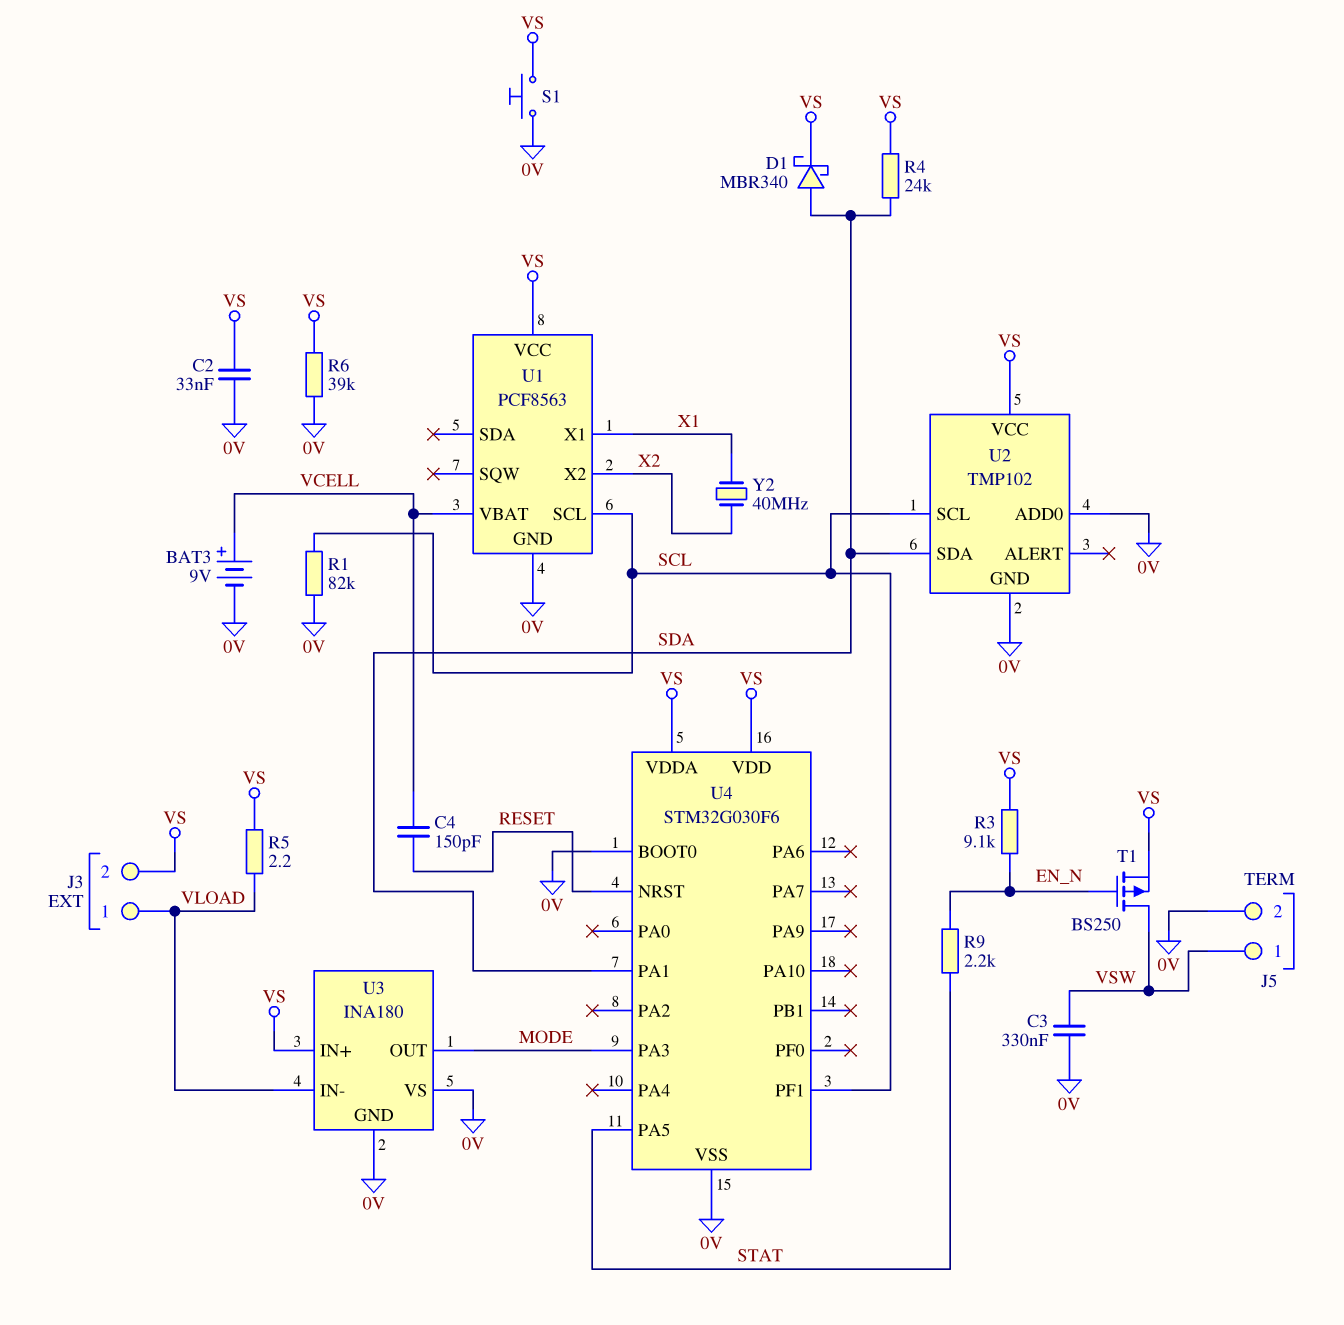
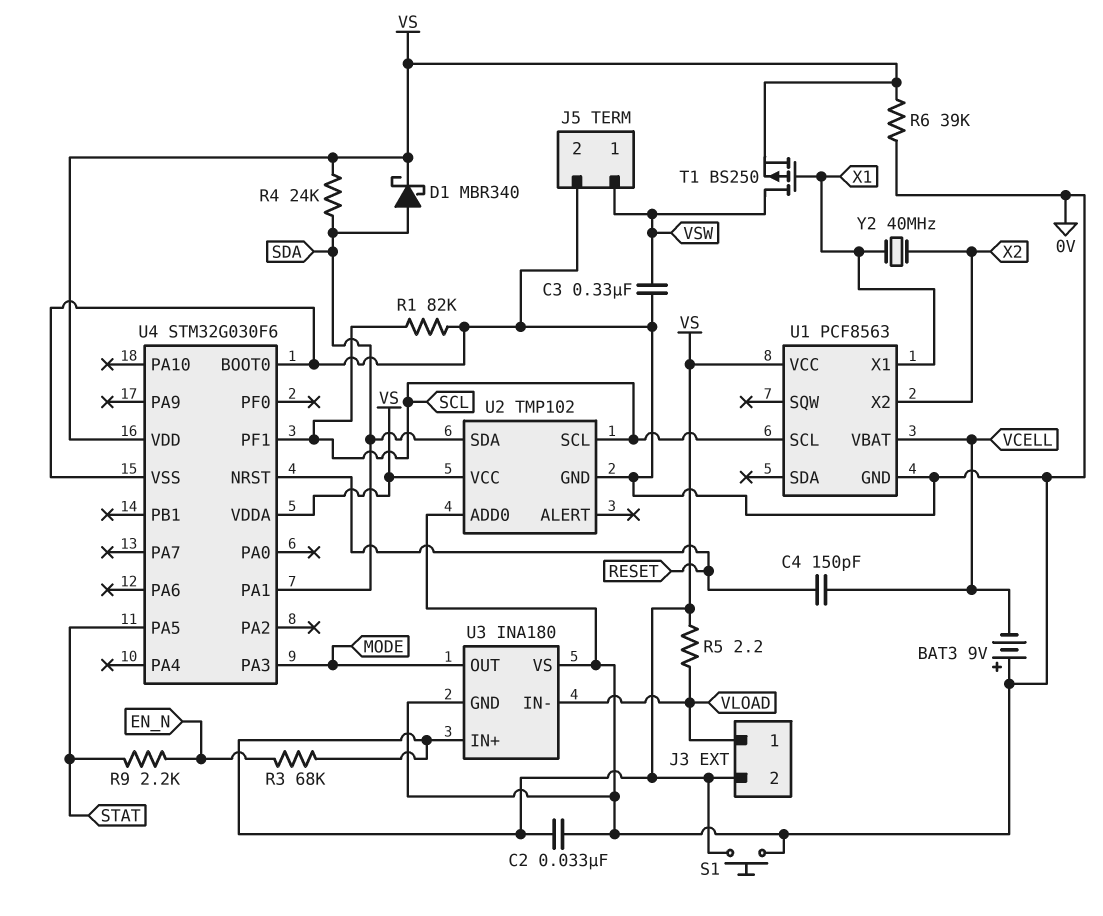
BAT3: 9V (plus VCELL, minus 0V) -> 9V (plus 0V, minus VCELL)
R3: 9.1k (EN_N, VS) -> 68k (EN_N, VS)
T1: PMOS BS250 (G EN_N, D VSW, S VS) -> PMOS BS250 (G X1, D VSW, S VS)

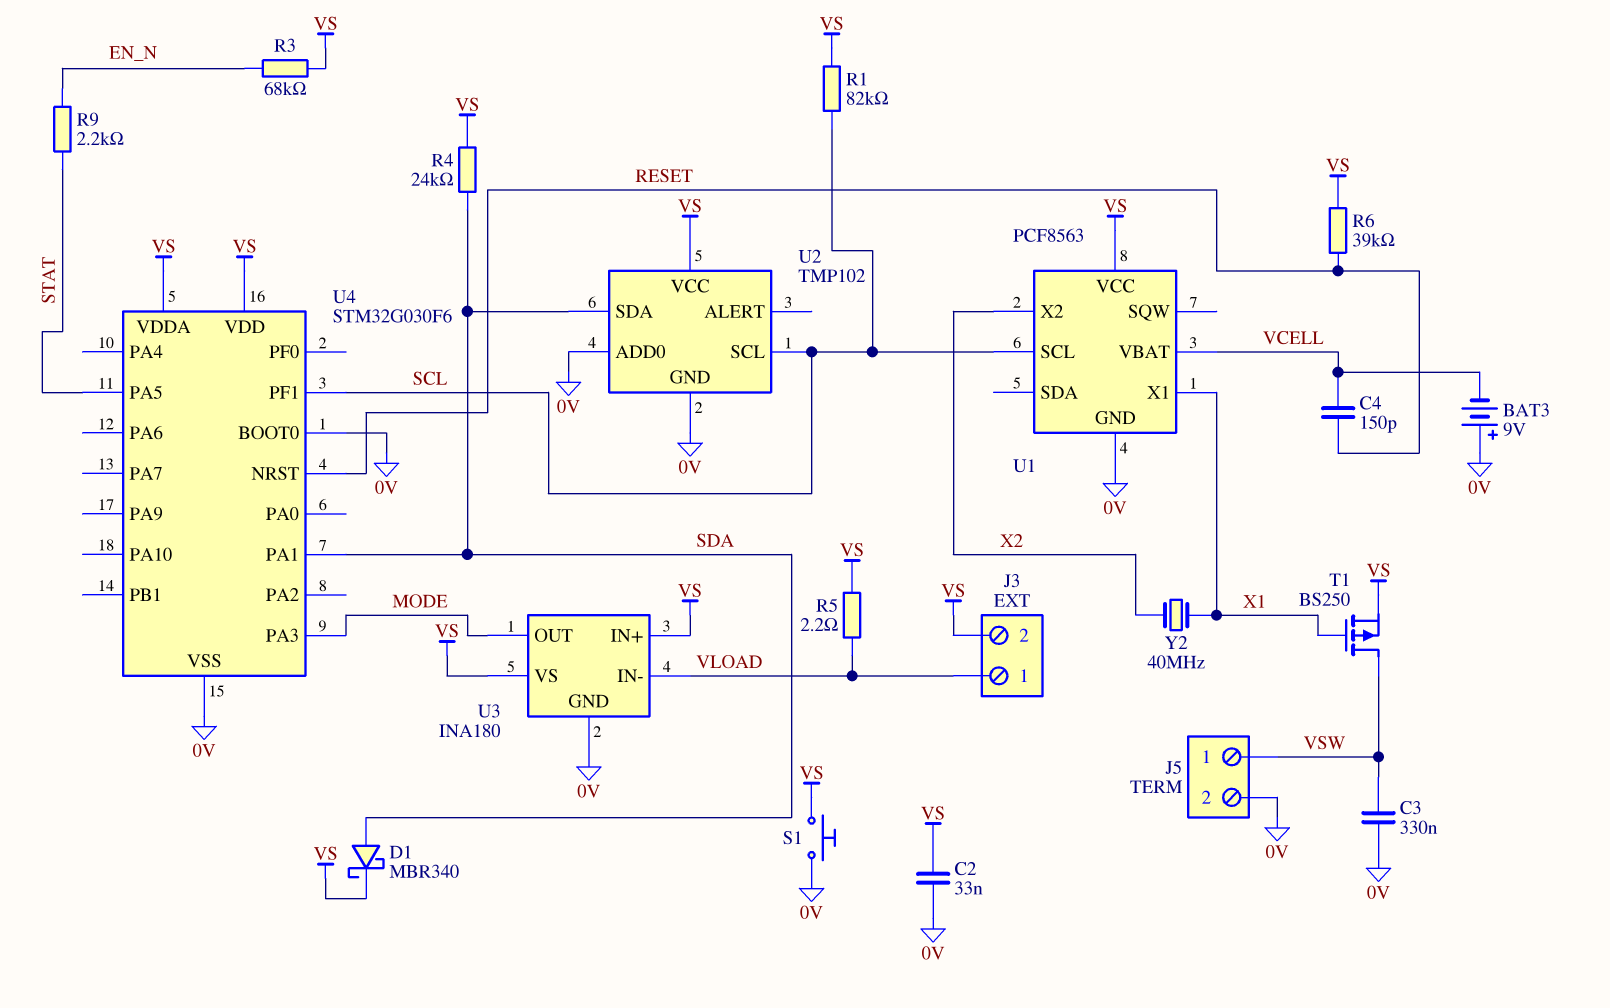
R1: 82k (0V, SCL) -> 82k (SCL, VS)
R6: 39k (0V, VS) -> 39k (RESET, VS)
U3 pin VS: 0V -> VS

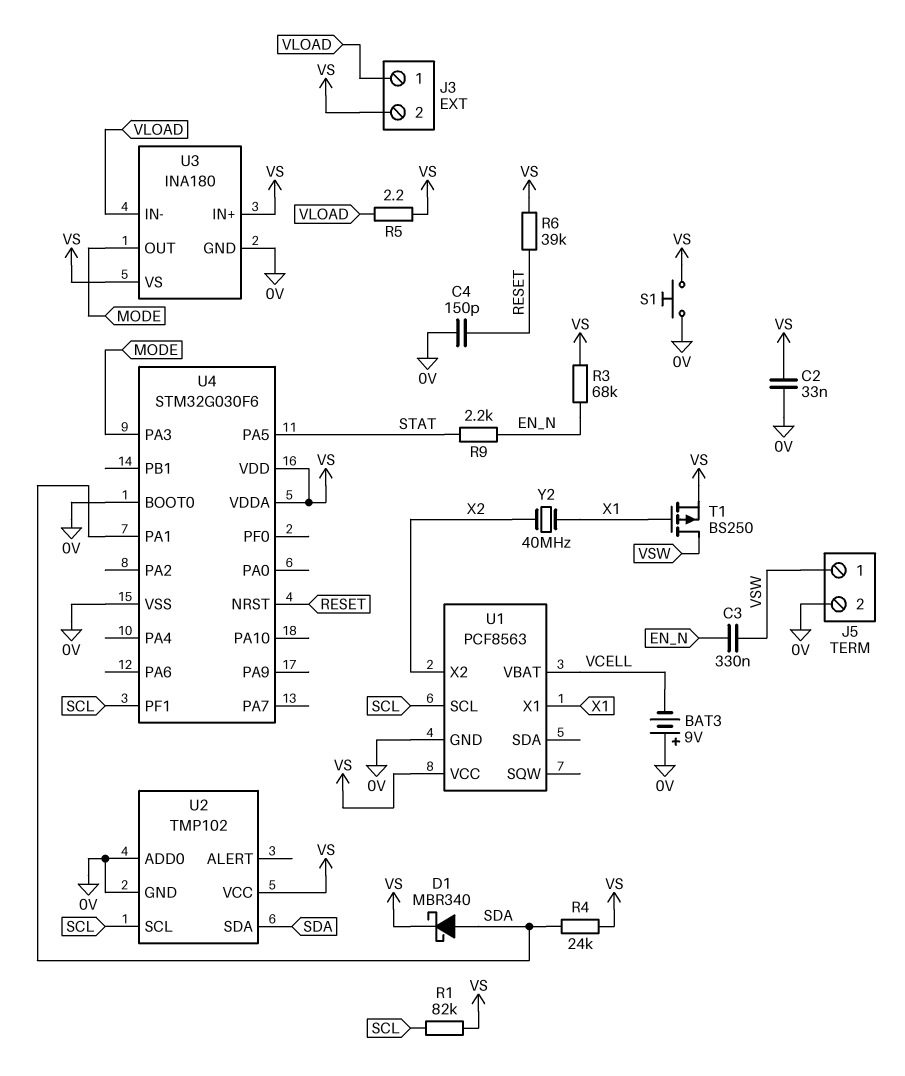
C3: 330nF (0V, VSW) -> 330nF (EN_N, VSW)
C4: 150pF (RESET, VCELL) -> 150pF (0V, RESET)

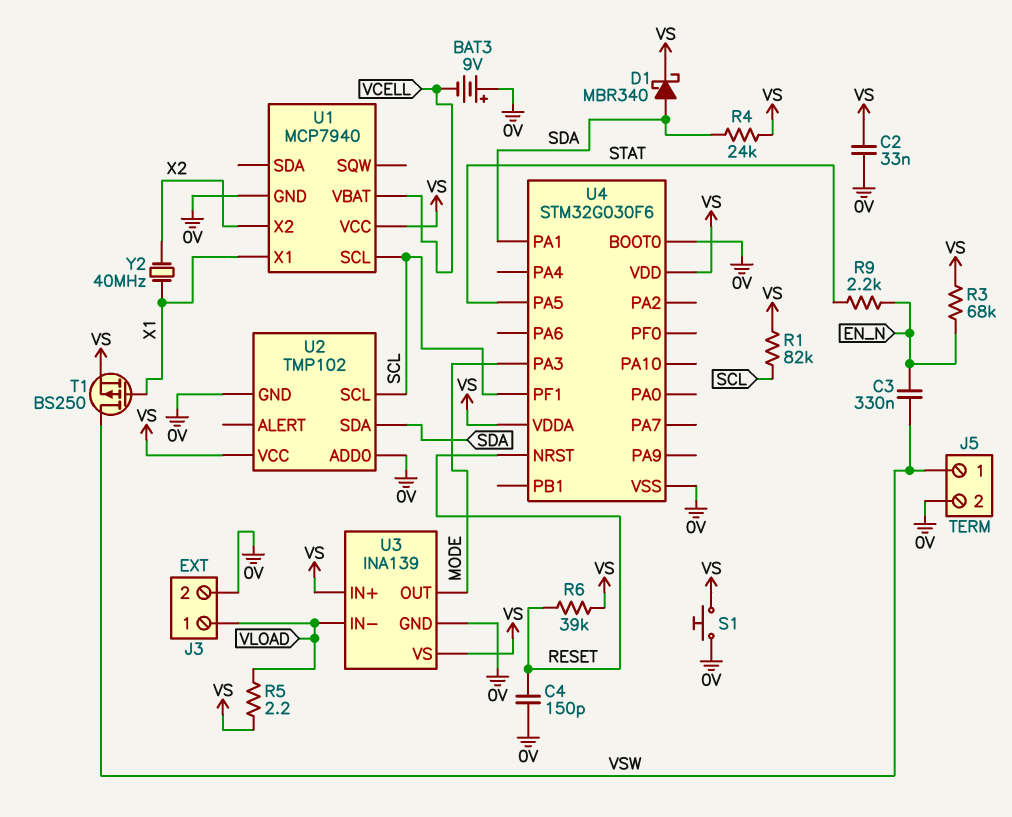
J3 pin 2: VS -> 0V
U1: PCF8563 -> MCP7940
U3: INA180 -> INA139

